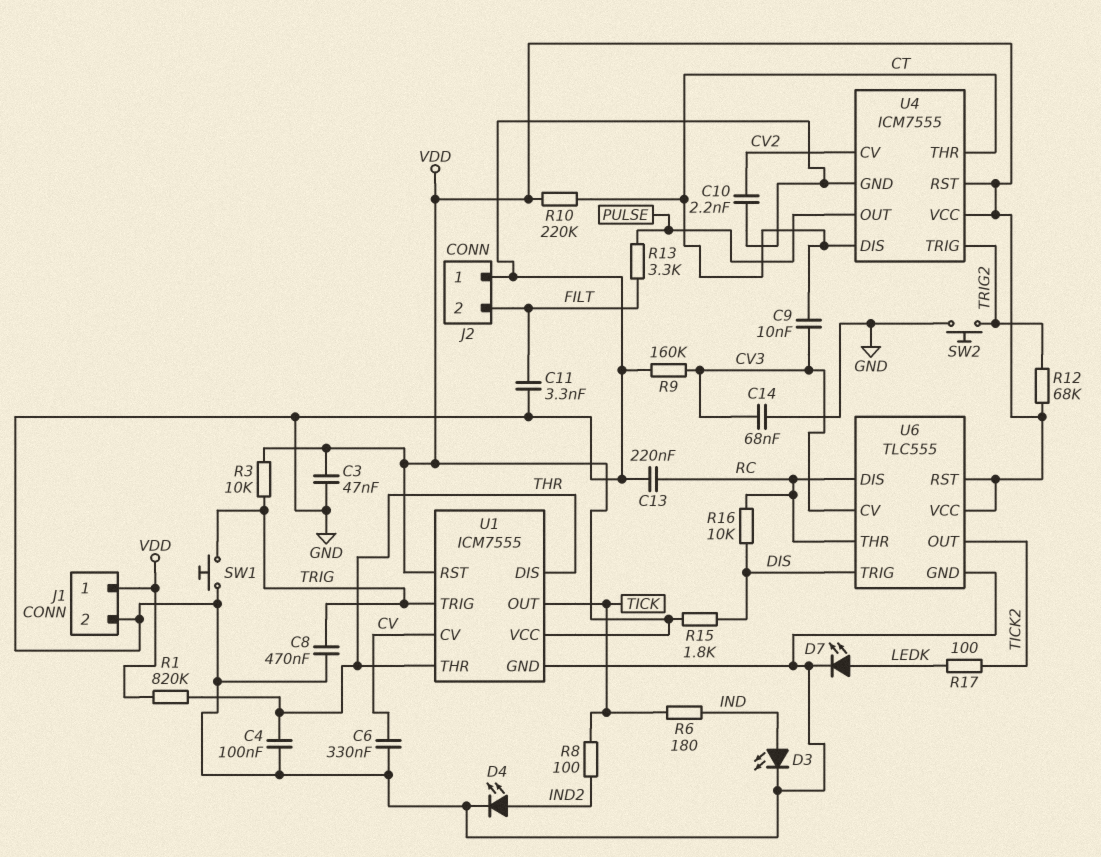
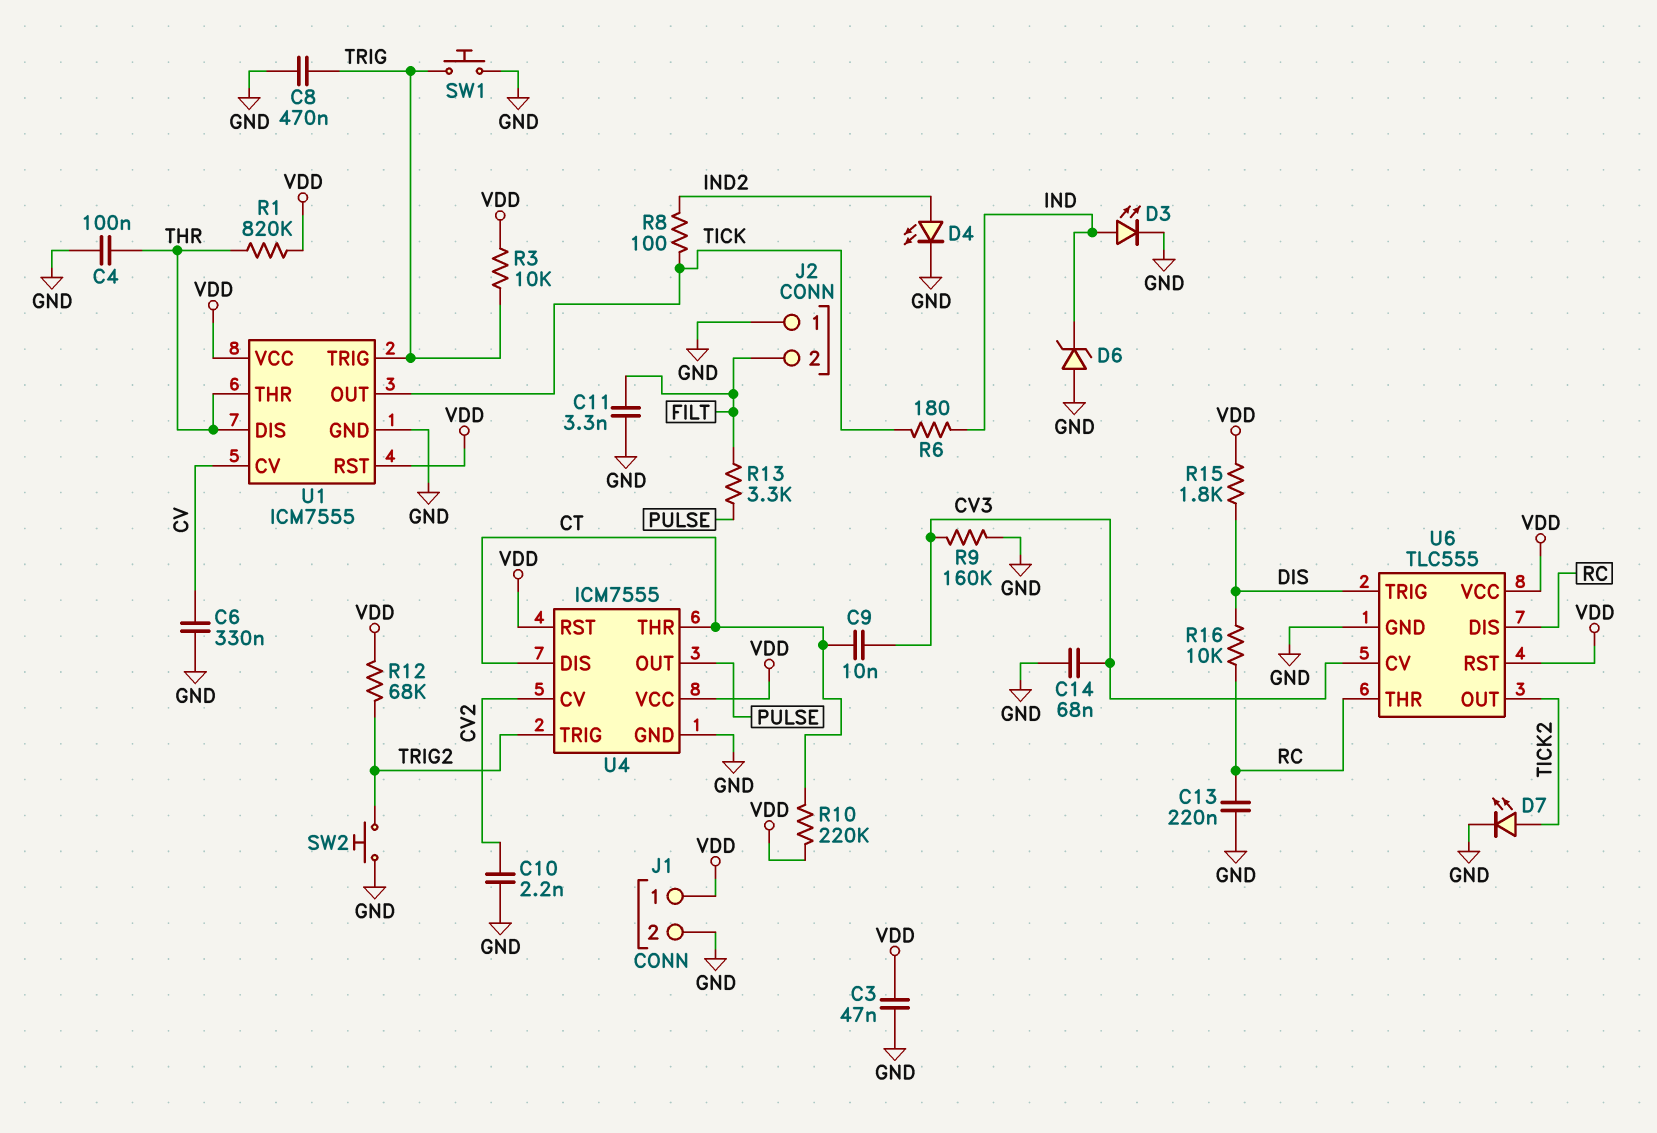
D6: none -> zener (A GND, K IND)
D7: LED (A LEDK, K GND) -> LED (A TICK2, K GND)
R17: 100 (LEDK, TICK2) -> none

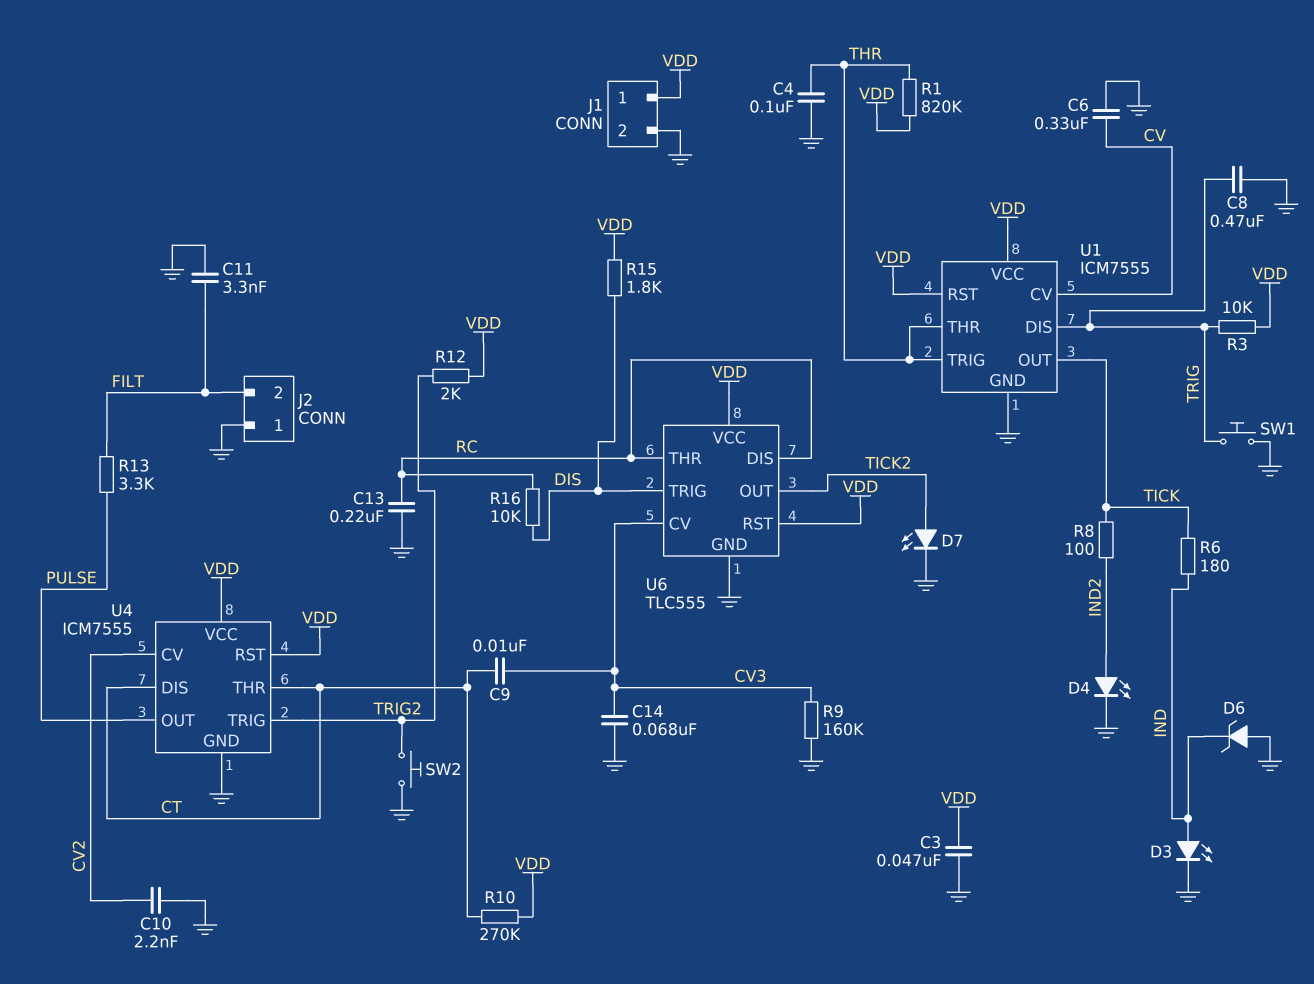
R10: 220k (CT, VDD) -> 270k (CT, VDD)
R12: 68k (TRIG2, VDD) -> 2k (TRIG2, VDD)
U1 pin DIS: THR -> TRIG
U1 pin TRIG: TRIG -> THR

